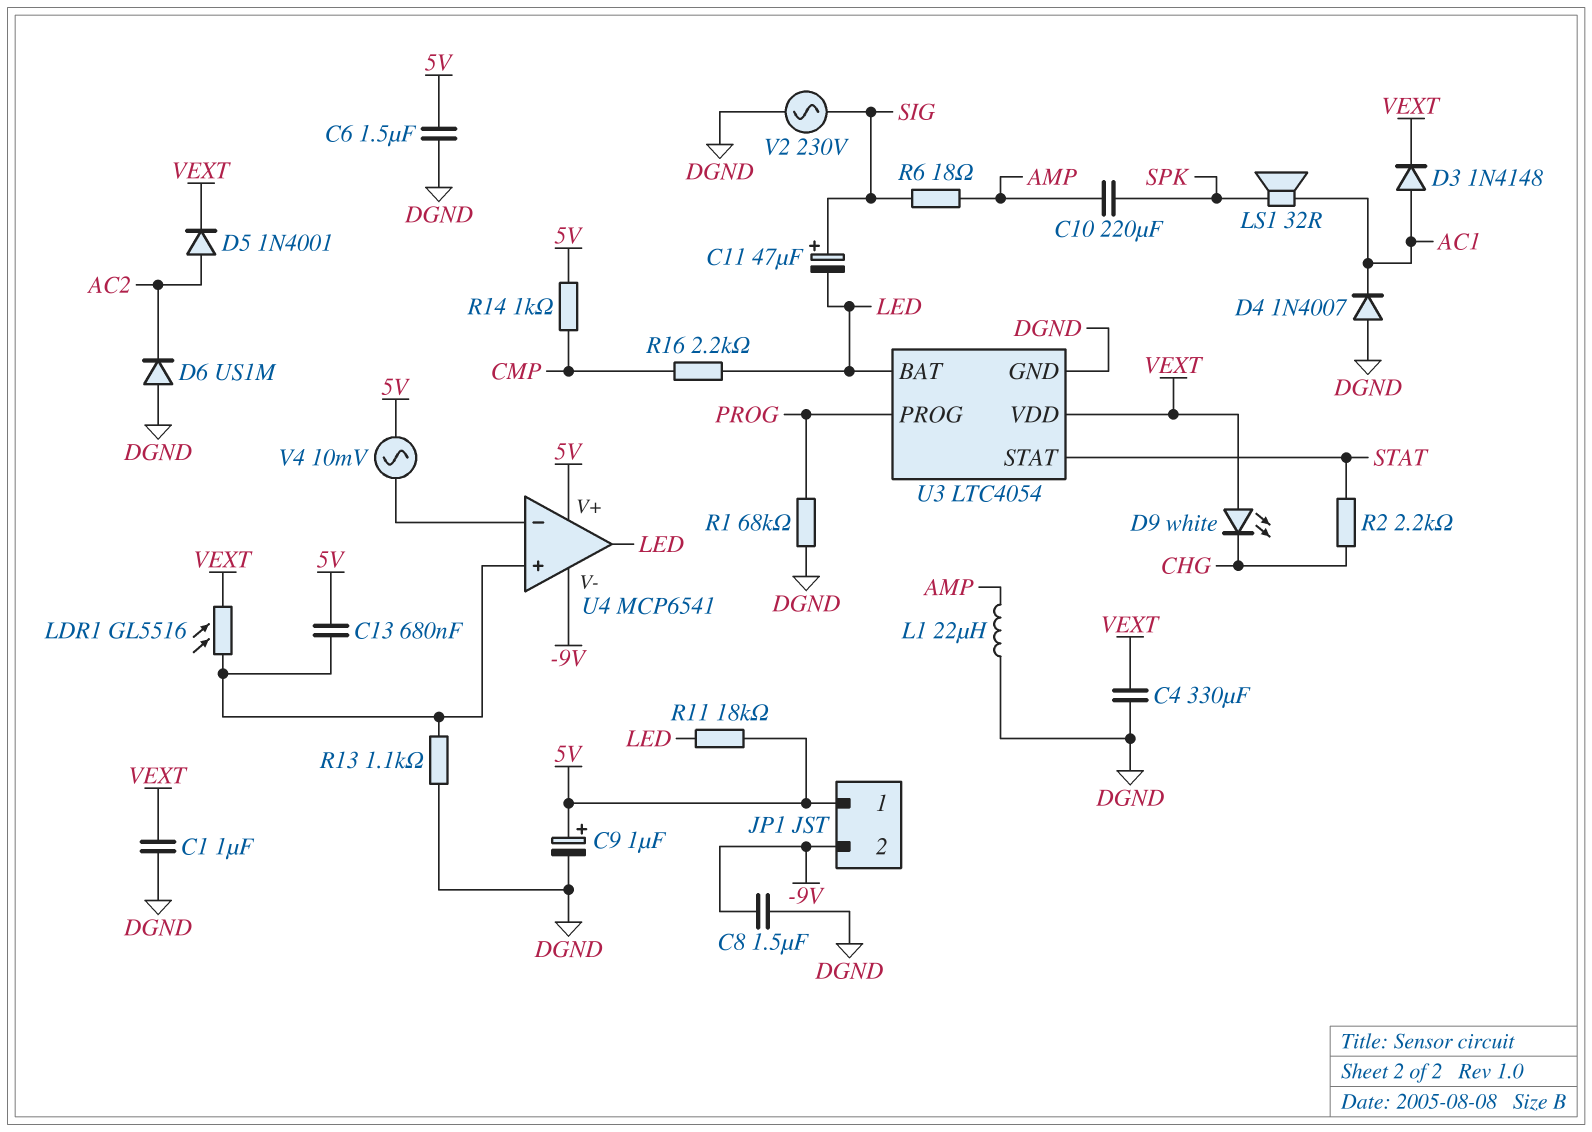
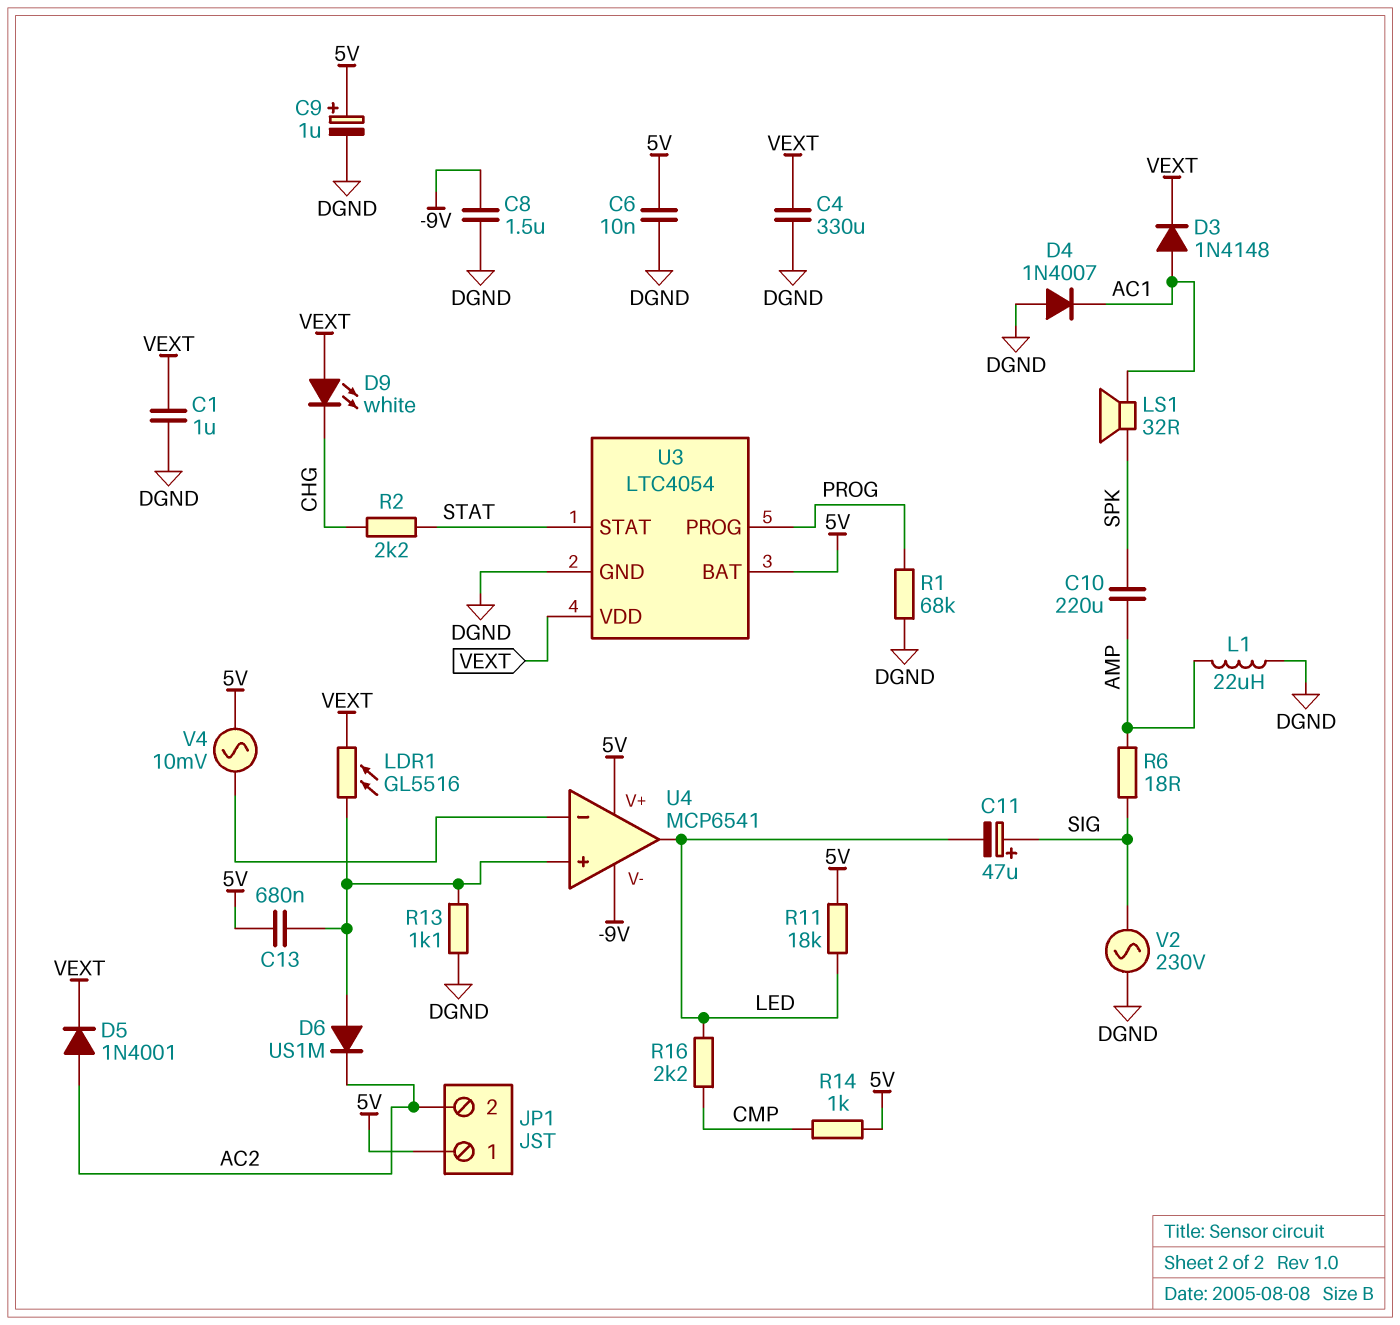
C6: 1.5uF (5V, DGND) -> 10nF (5V, DGND)
D6: diode US1M (A DGND, K AC2) -> diode US1M (A U4/in+, K AC2)
JP1 pin 2: -9V -> AC2
U3 pin BAT: LED -> 5V

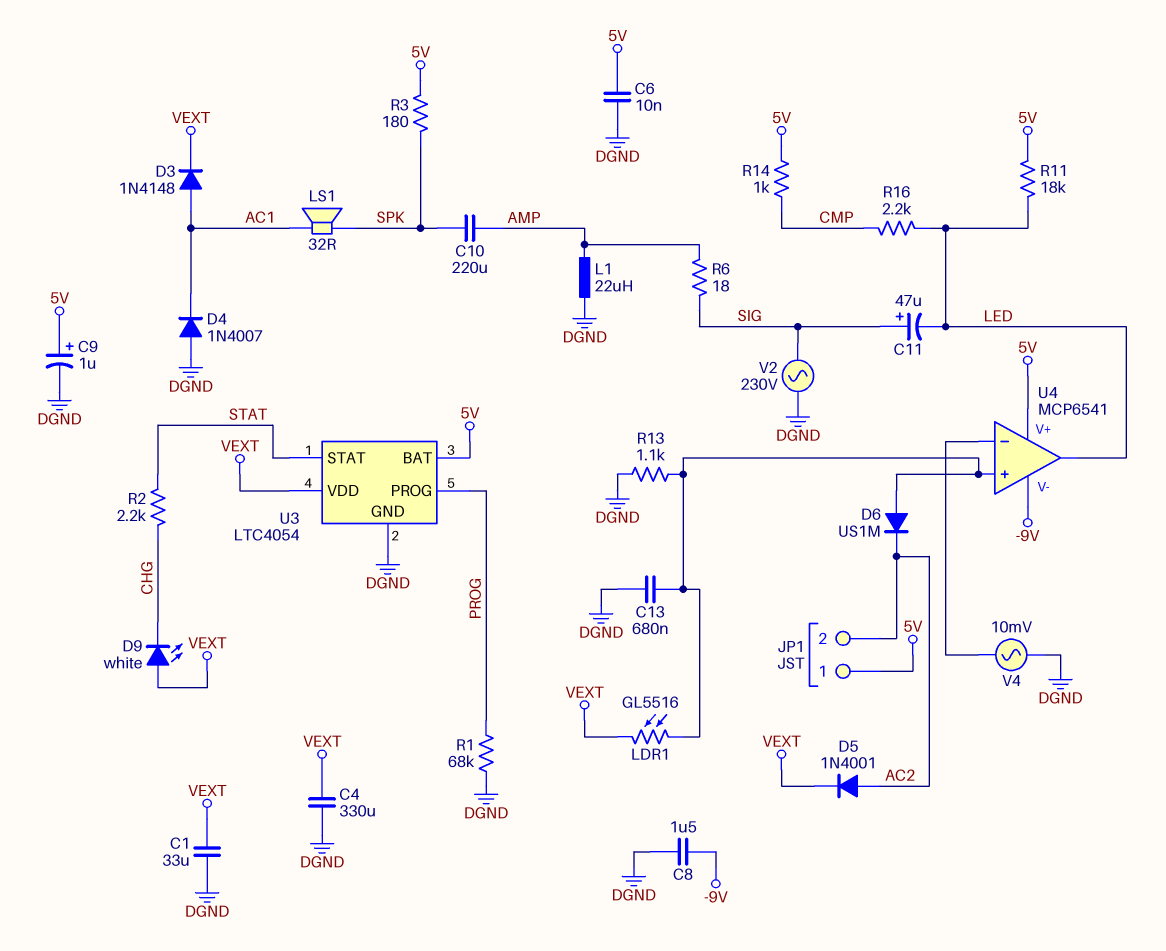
C1: 1uF (DGND, VEXT) -> 33uF (DGND, VEXT)
C13: 680nF (5V, U4/in+) -> 680nF (DGND, U4/in+)
R3: none -> 180 (5V, SPK)
V4: AC 10mV (5V, U4/in-) -> AC 10mV (DGND, U4/in-)

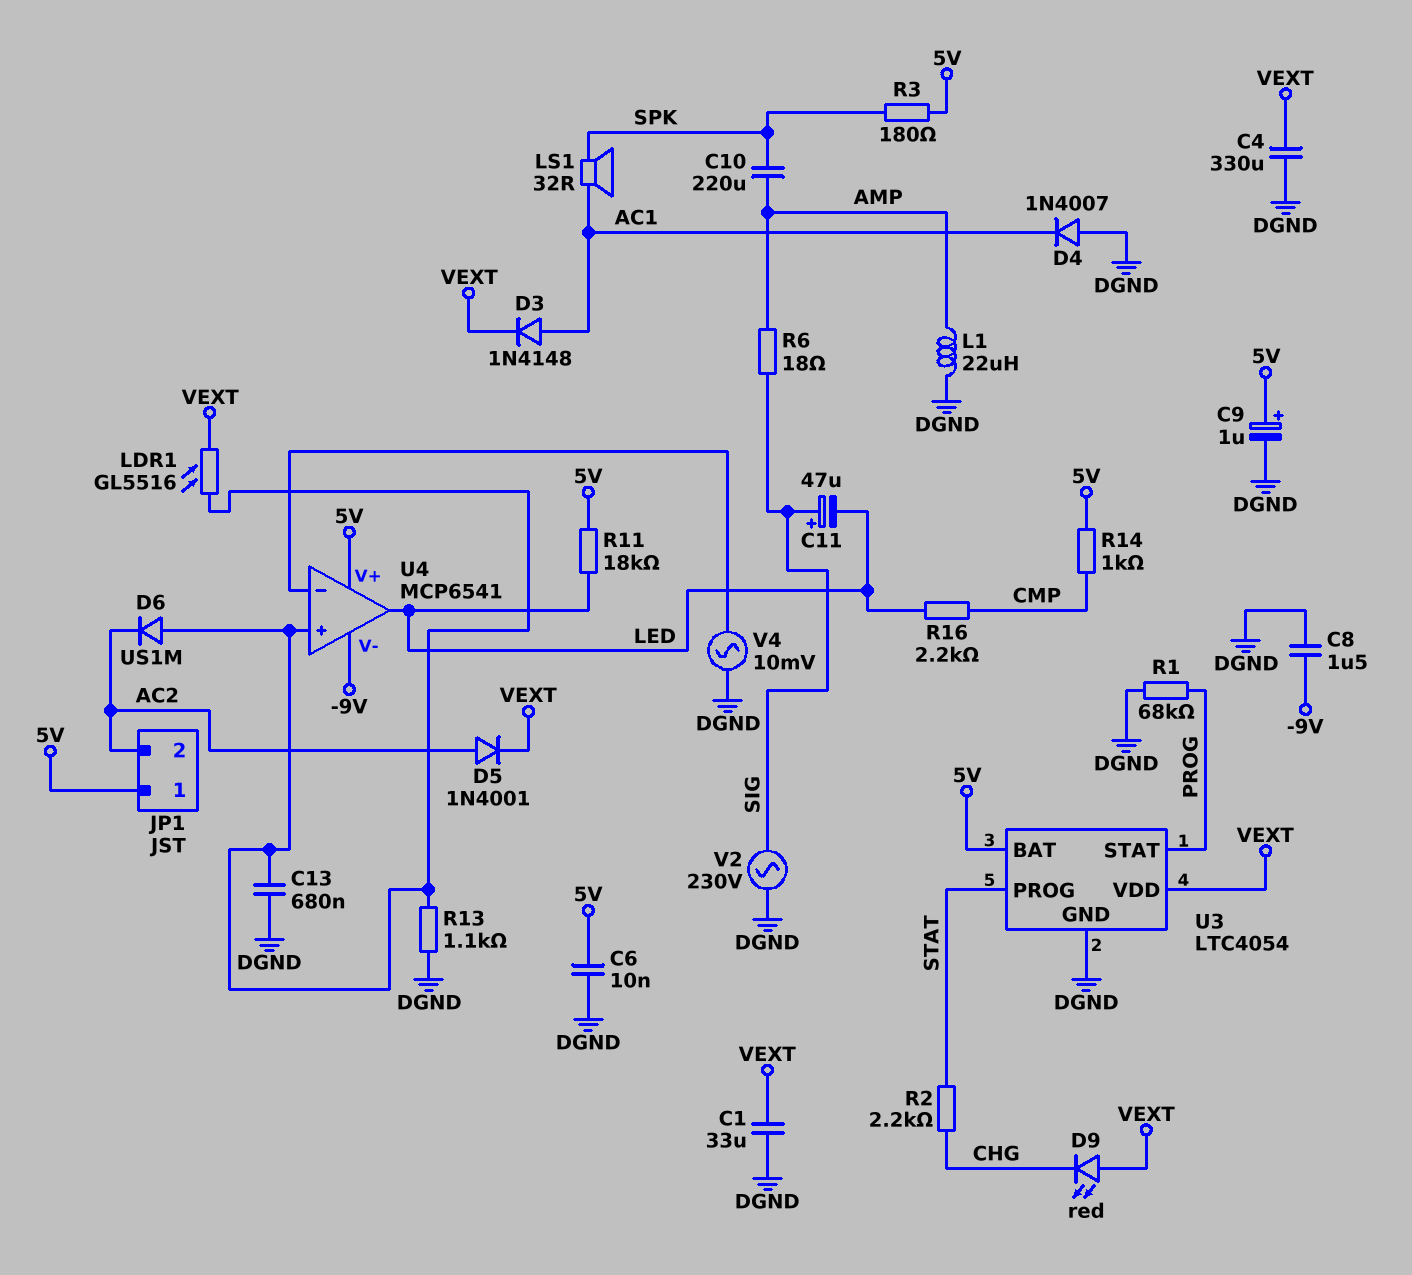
D9: LED white (A VEXT, K CHG) -> LED red (A VEXT, K CHG)
U3 pin PROG: PROG -> STAT
U3 pin STAT: STAT -> PROG

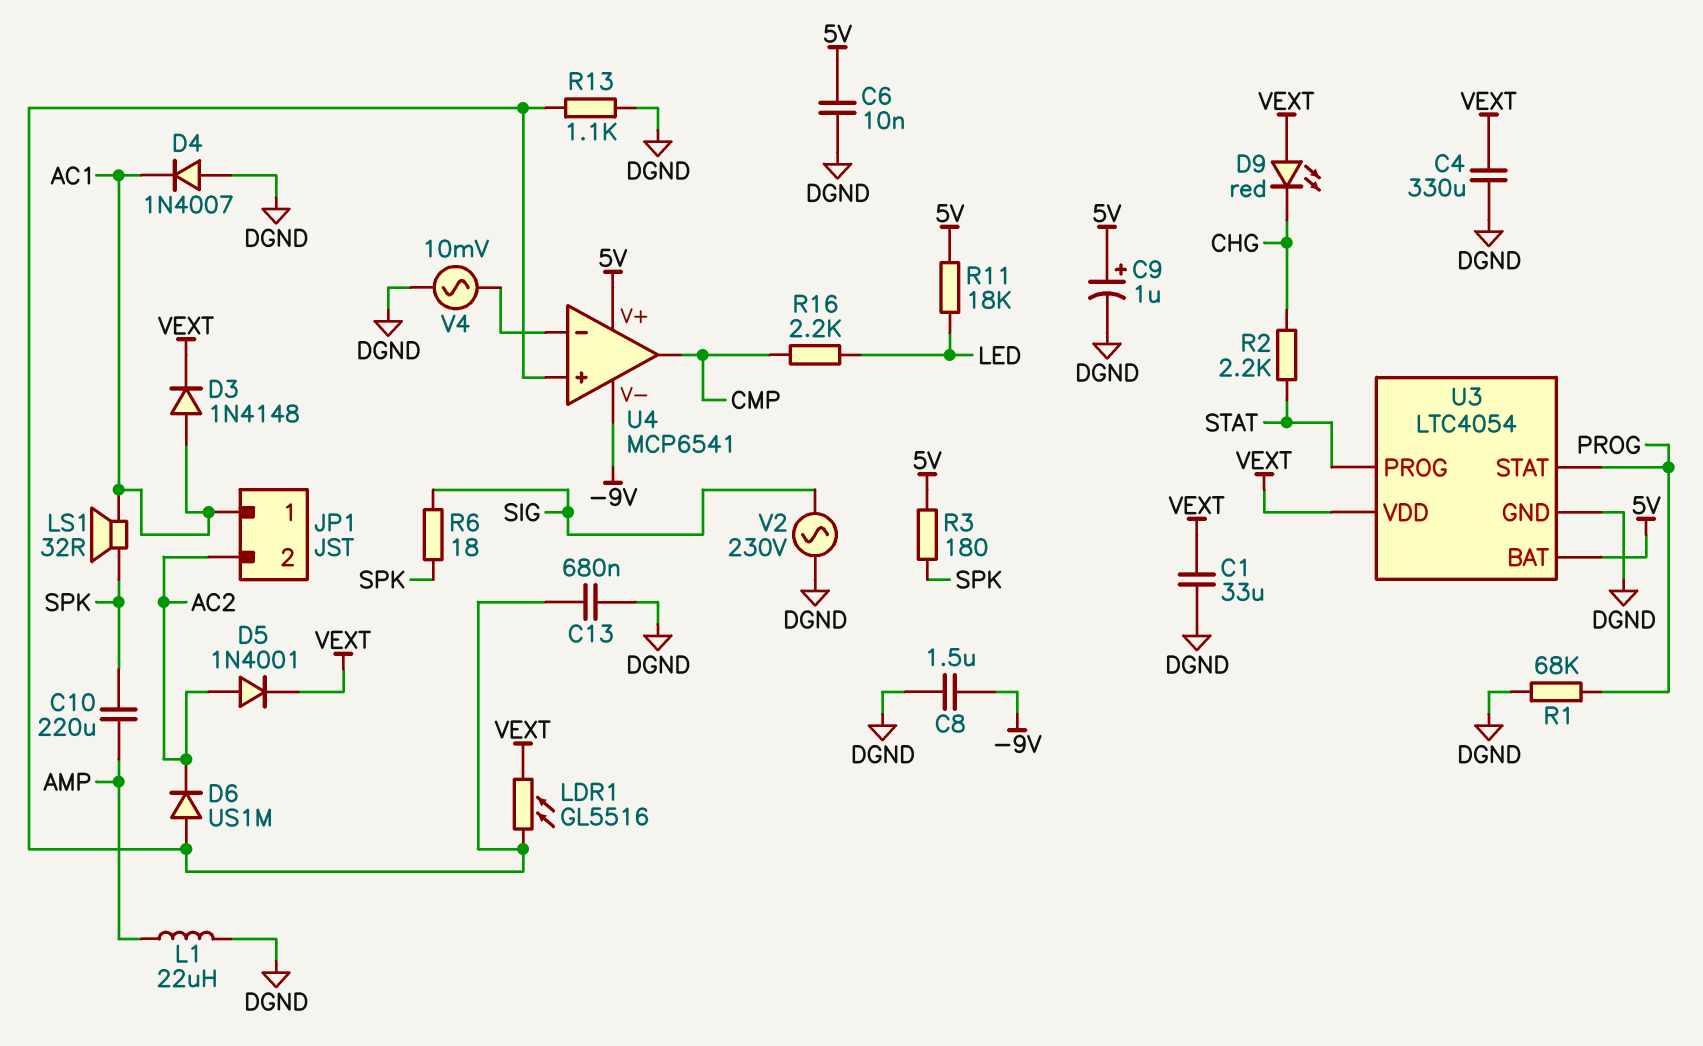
C11: 47uF (plus SIG, minus LED) -> none
JP1 pin 1: 5V -> AC1
R6: 18 (AMP, SIG) -> 18 (SIG, SPK)
R14: 1k (5V, CMP) -> none
U4 pin out: LED -> CMP

